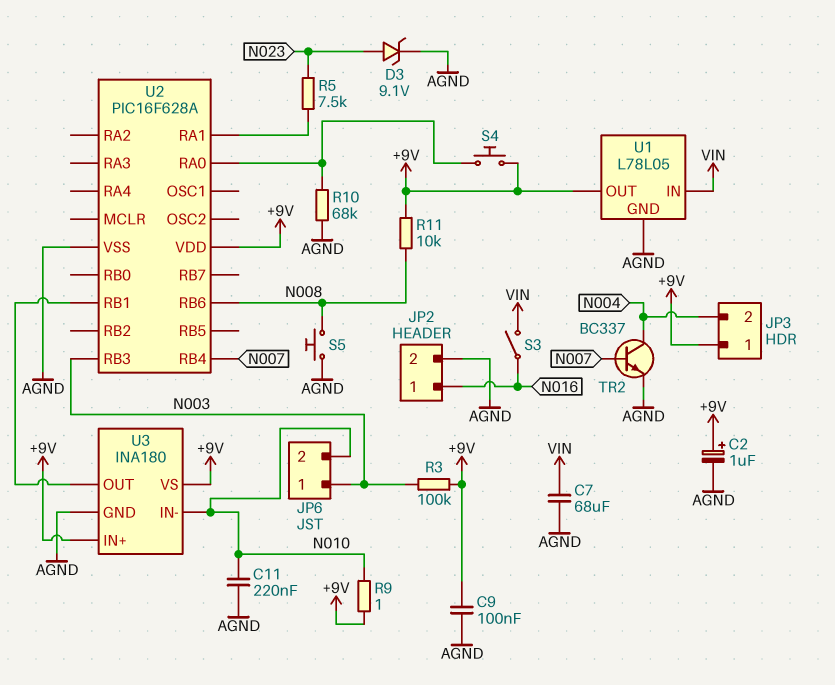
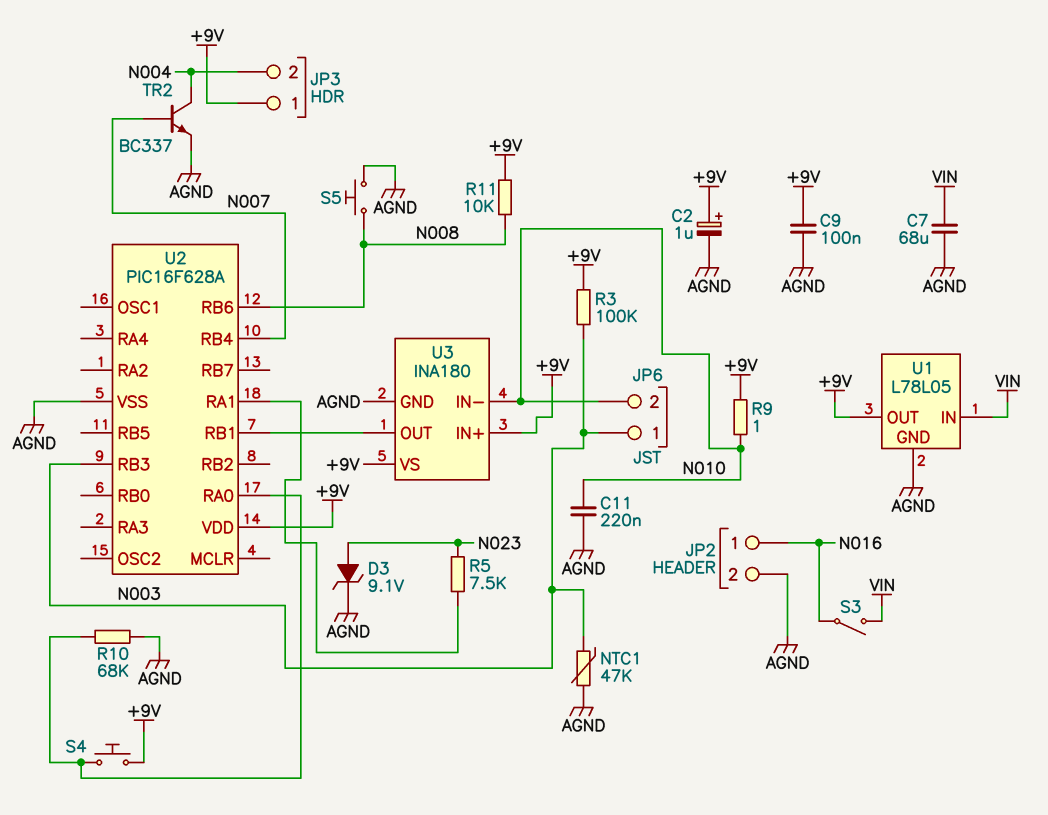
NTC1: none -> 47k (AGND, N003)

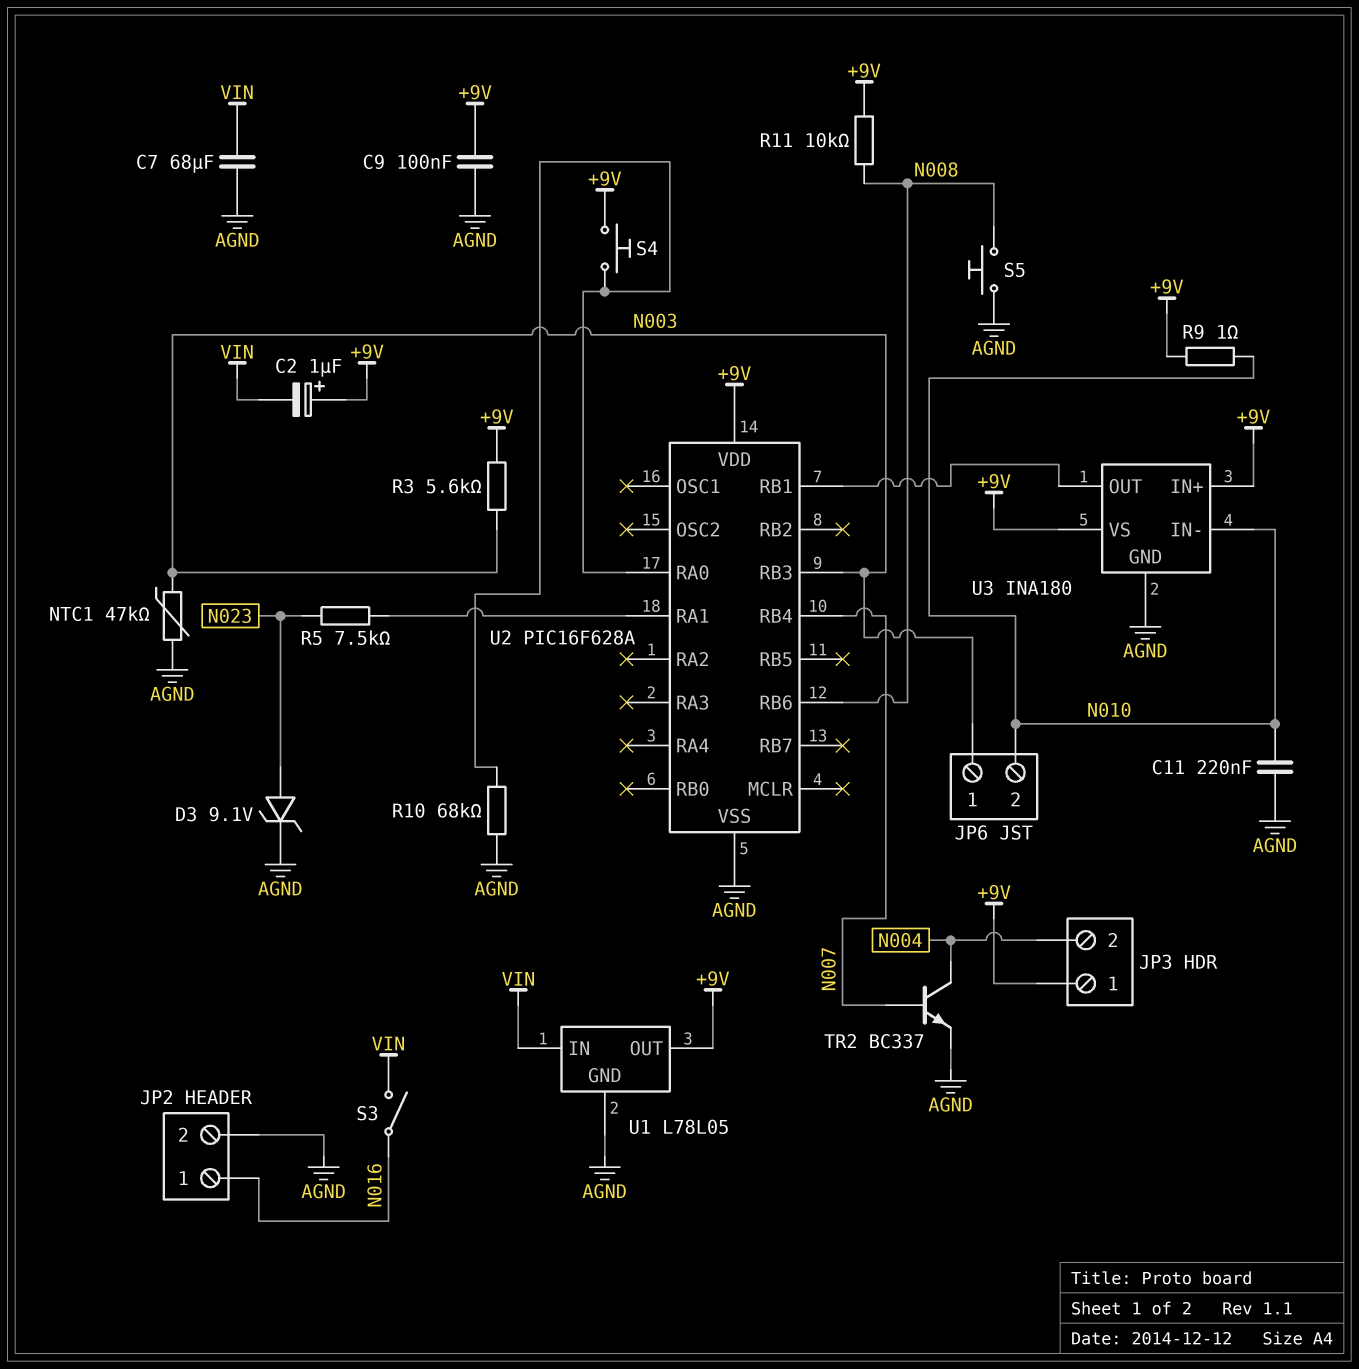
C2: 1uF (plus +9V, minus AGND) -> 1uF (plus +9V, minus VIN)
R3: 100k (+9V, N003) -> 5.6k (+9V, N003)

